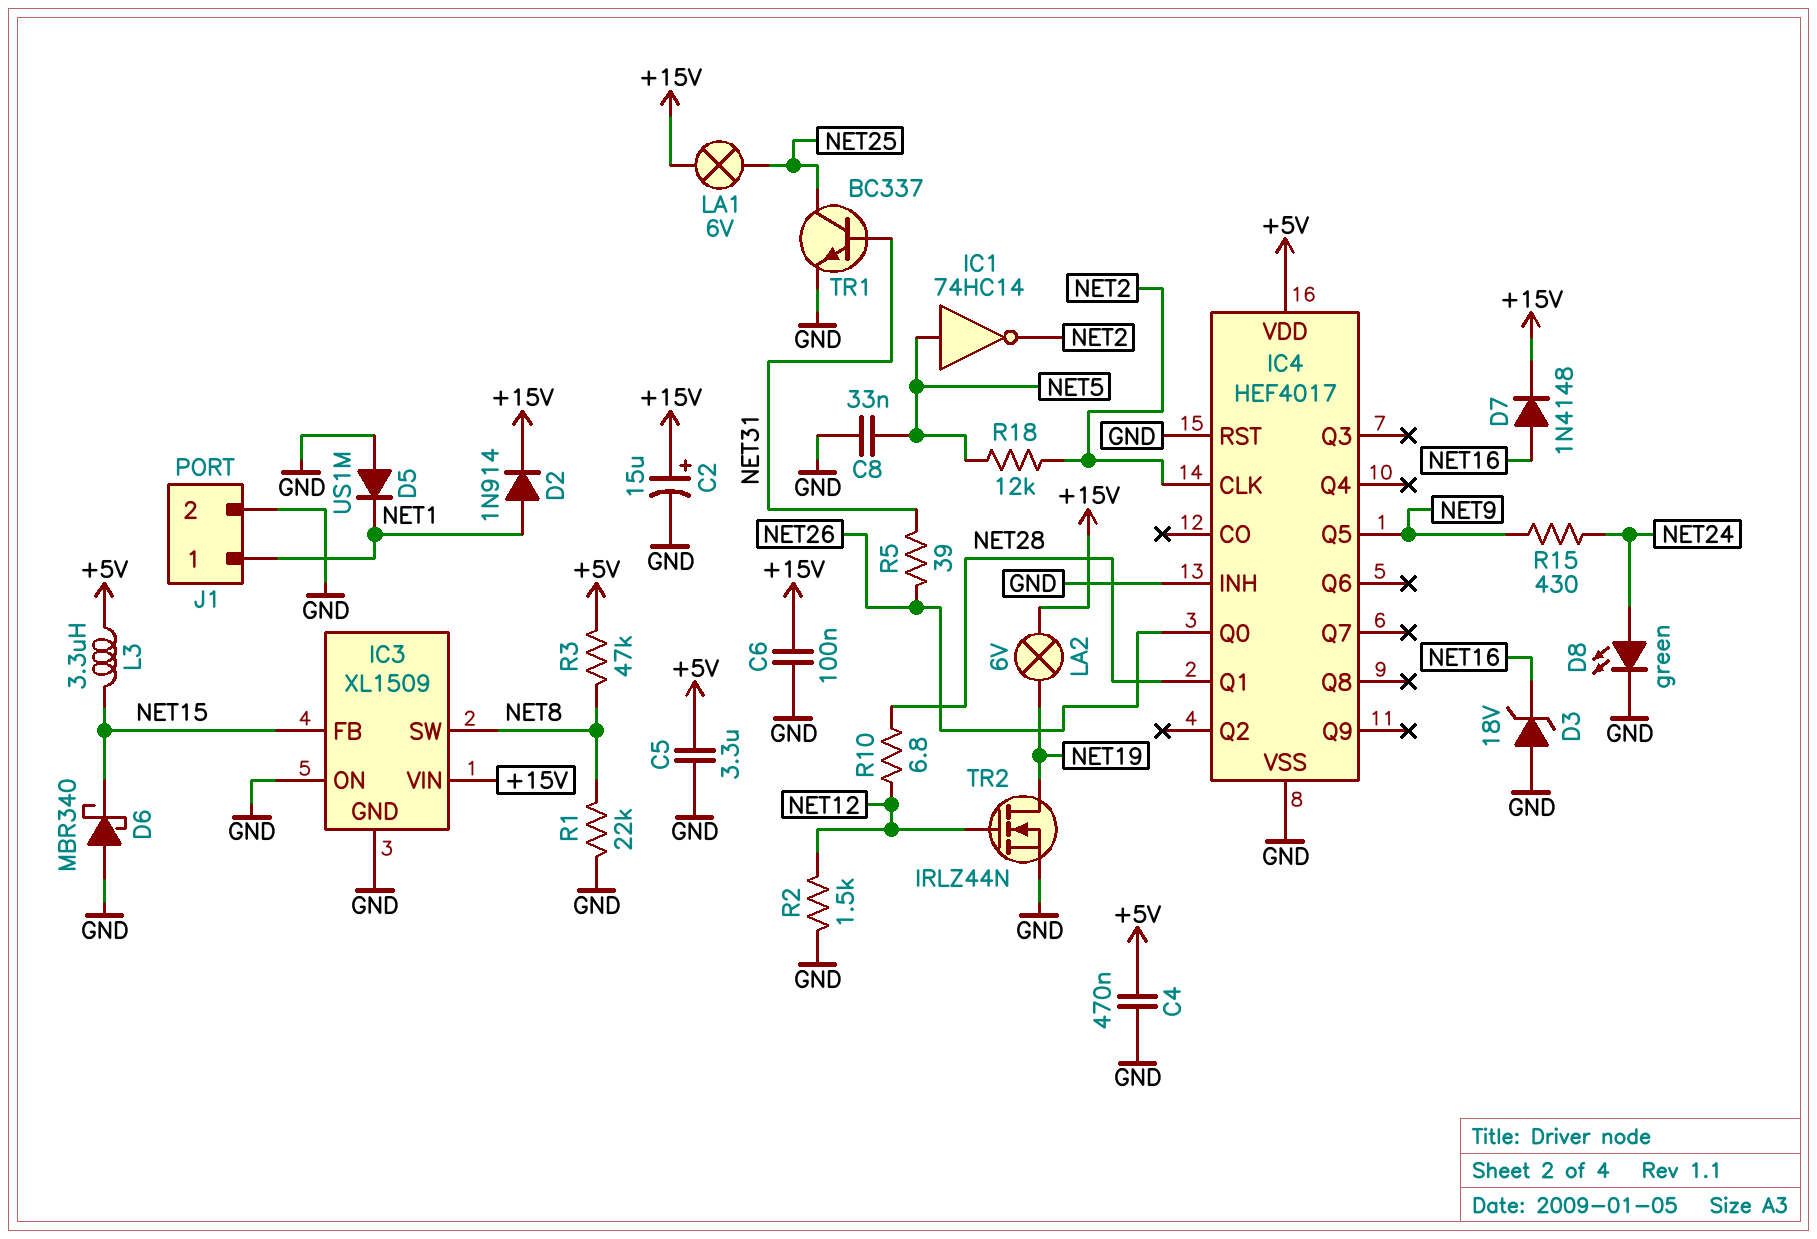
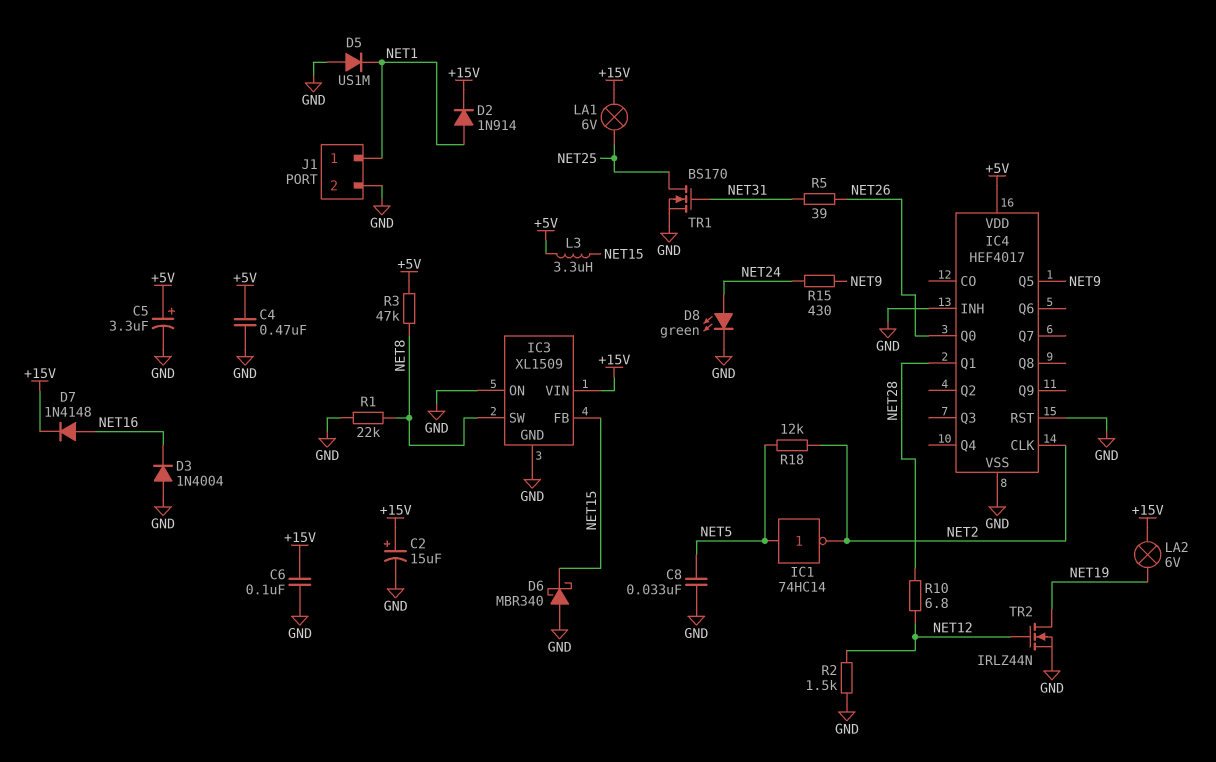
C5: 3.3uF (+5V, GND) -> 3.3uF (plus +5V, minus GND)
D3: zener 18V (A GND, K NET16) -> diode 1N4004 (A GND, K NET16)
TR1: NPN BC337 (B NET31, C NET25, E GND) -> NMOS BS170 (G NET31, D NET25, S GND)

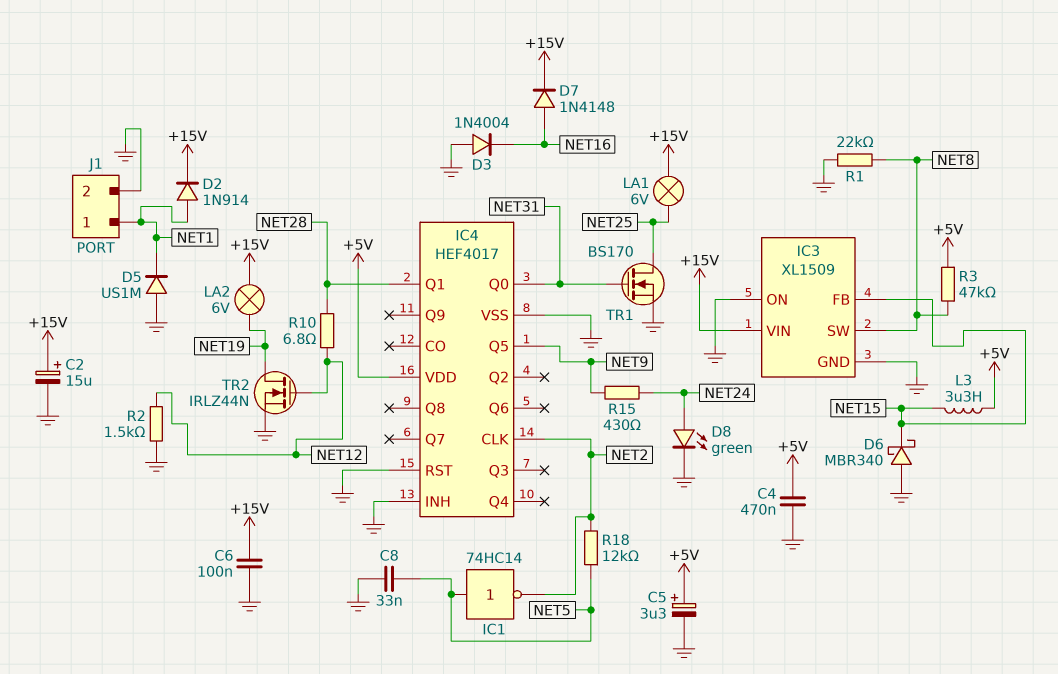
IC4 pin Q0: NET26 -> NET31
R5: 39 (NET26, NET31) -> none

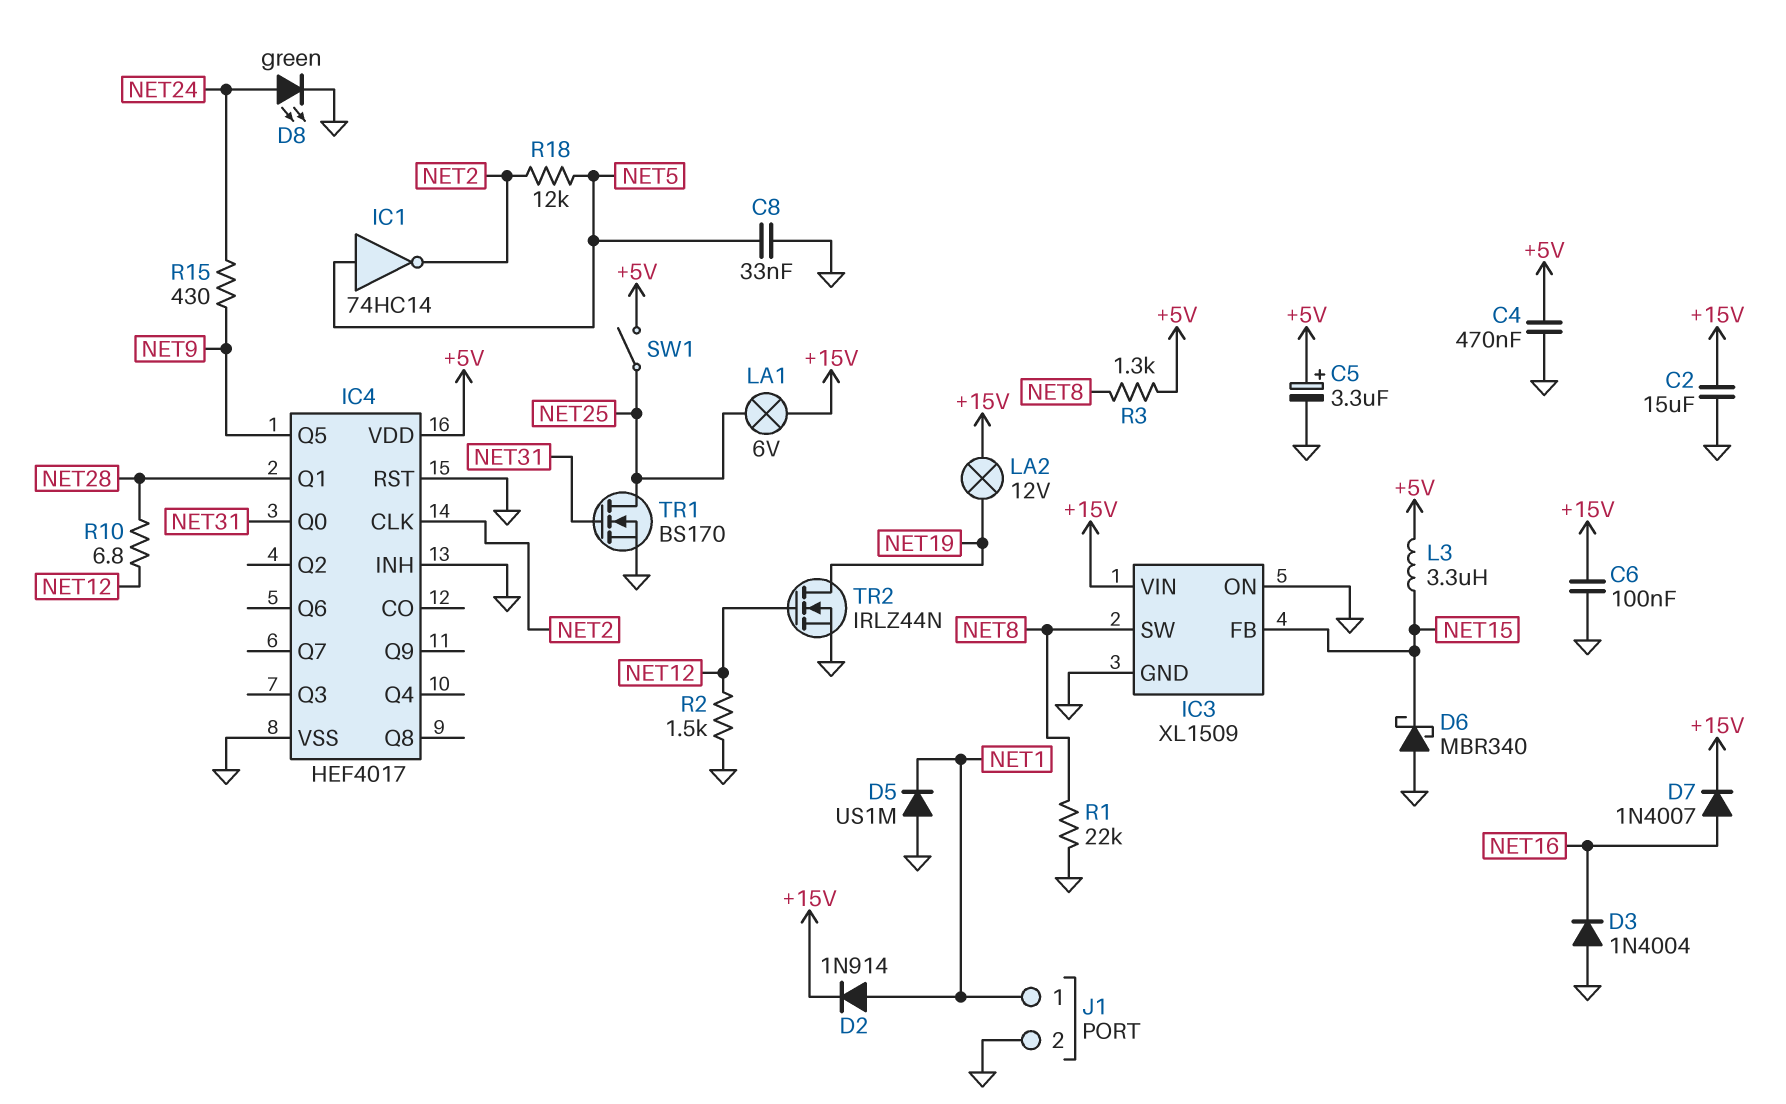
C2: 15uF (plus +15V, minus GND) -> 15uF (+15V, GND)
D7: diode 1N4148 (A NET16, K +15V) -> diode 1N4007 (A NET16, K +15V)
LA2: lamp 6V (+15V, NET19) -> lamp 12V (+15V, NET19)
R3: 47k (+5V, NET8) -> 1.3k (+5V, NET8)
SW1: none -> switch (+5V, NET25)

